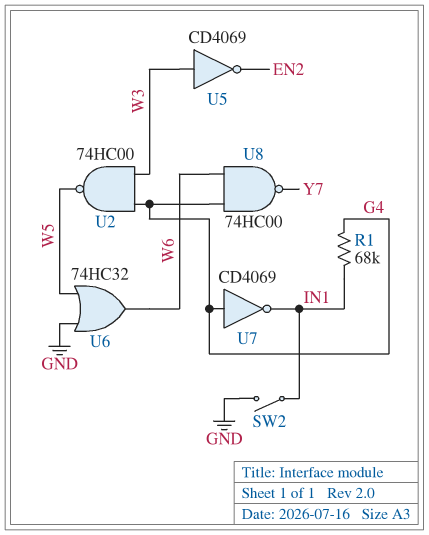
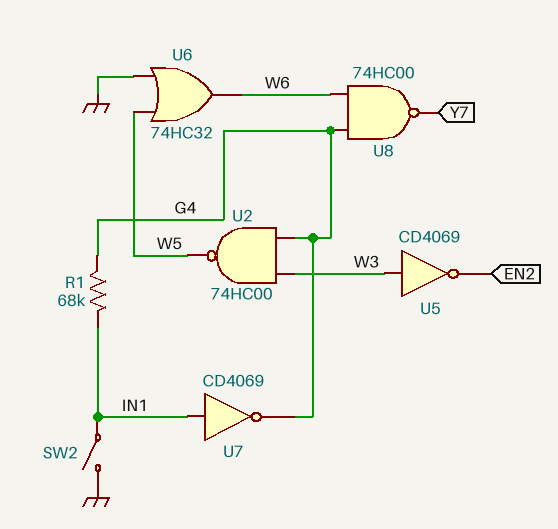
U7: NOT CD4069 (in G4, out IN1) -> NOT CD4069 (in IN1, out G4)

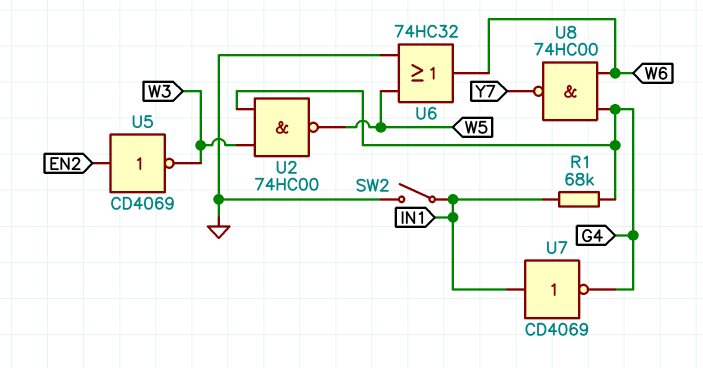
U5: NOT CD4069 (in W3, out EN2) -> NOT CD4069 (in EN2, out W3)

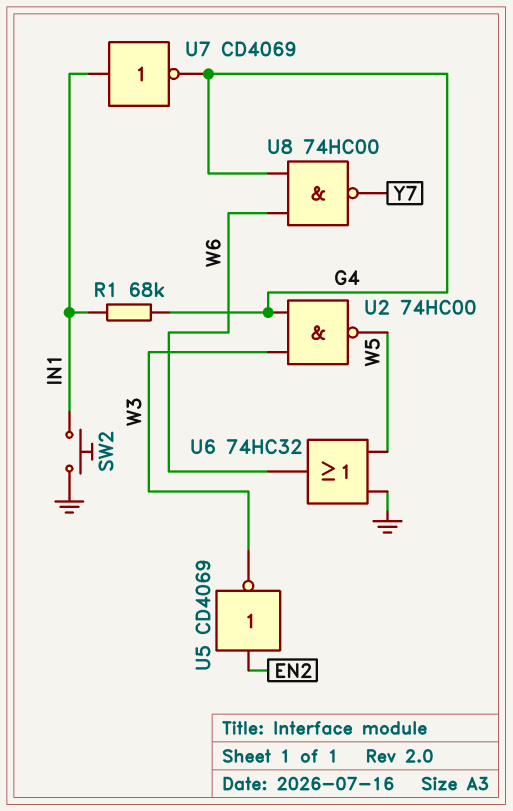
SW2: switch (GND, IN1) -> button (GND, IN1)

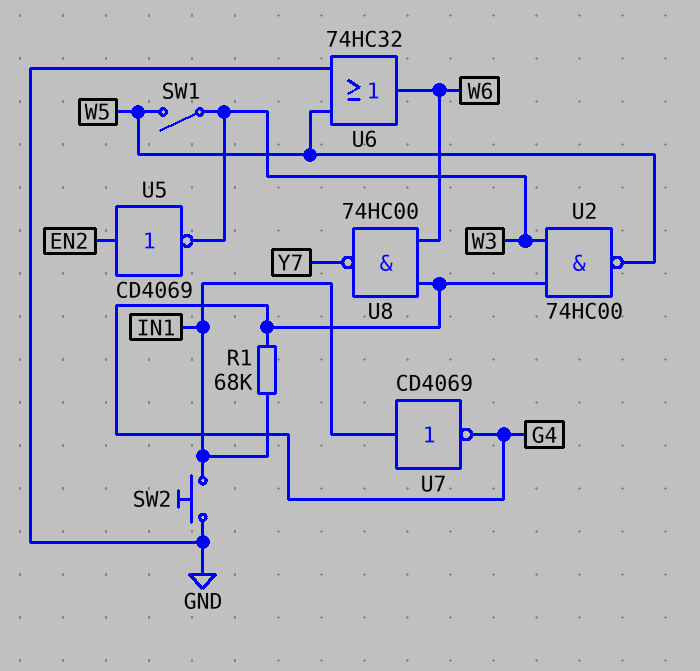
SW1: none -> switch (W3, W5)

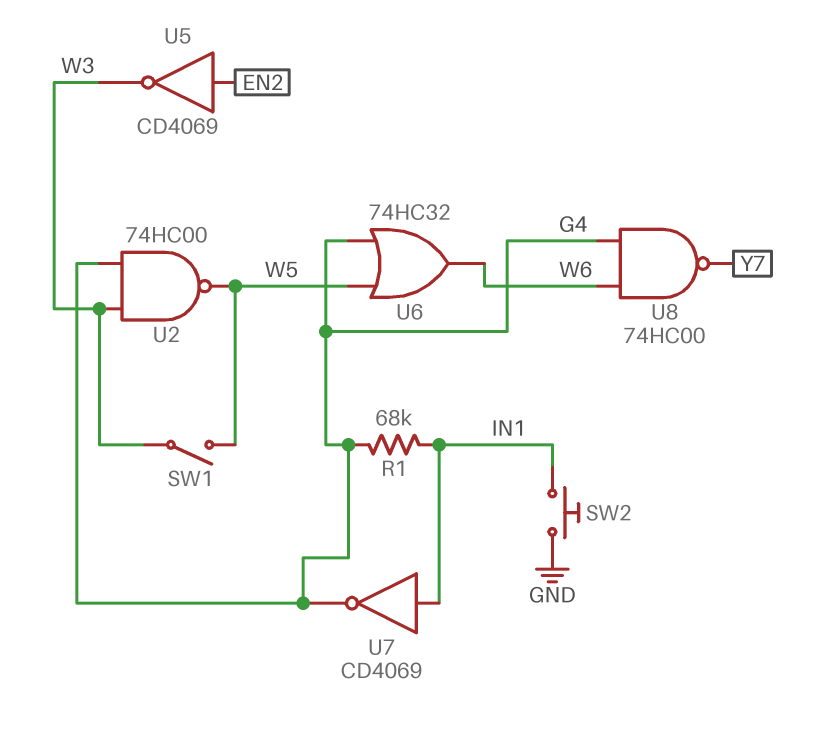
U6: OR 74HC32 (in GND, in W5, out W6) -> OR 74HC32 (in G4, in W5, out W6)

